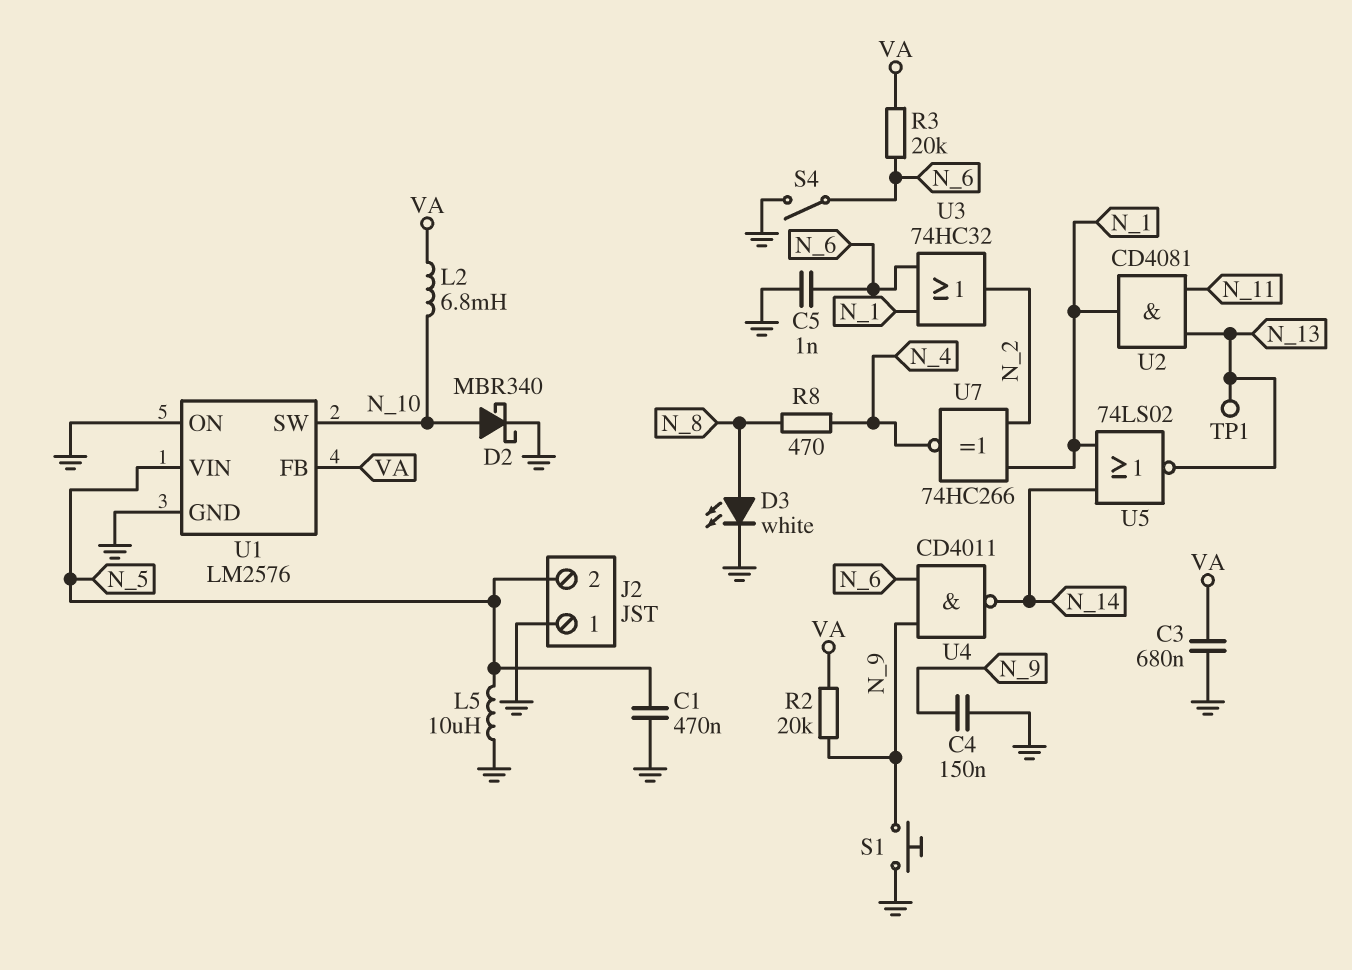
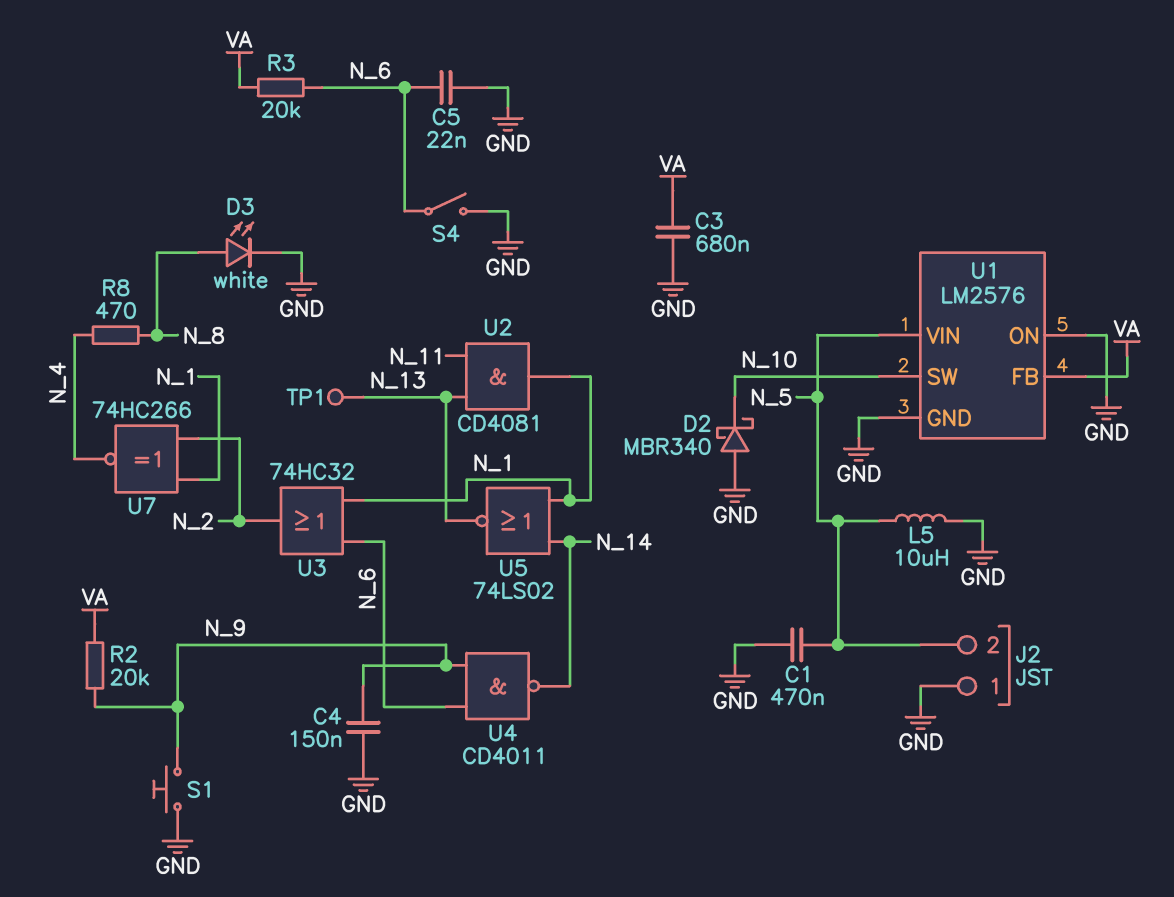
C5: 1nF (GND, N_6) -> 22nF (GND, N_6)
D2: schottky MBR340 (A N_10, K GND) -> schottky MBR340 (A GND, K N_10)
L2: 6.8mH (N_10, VA) -> none

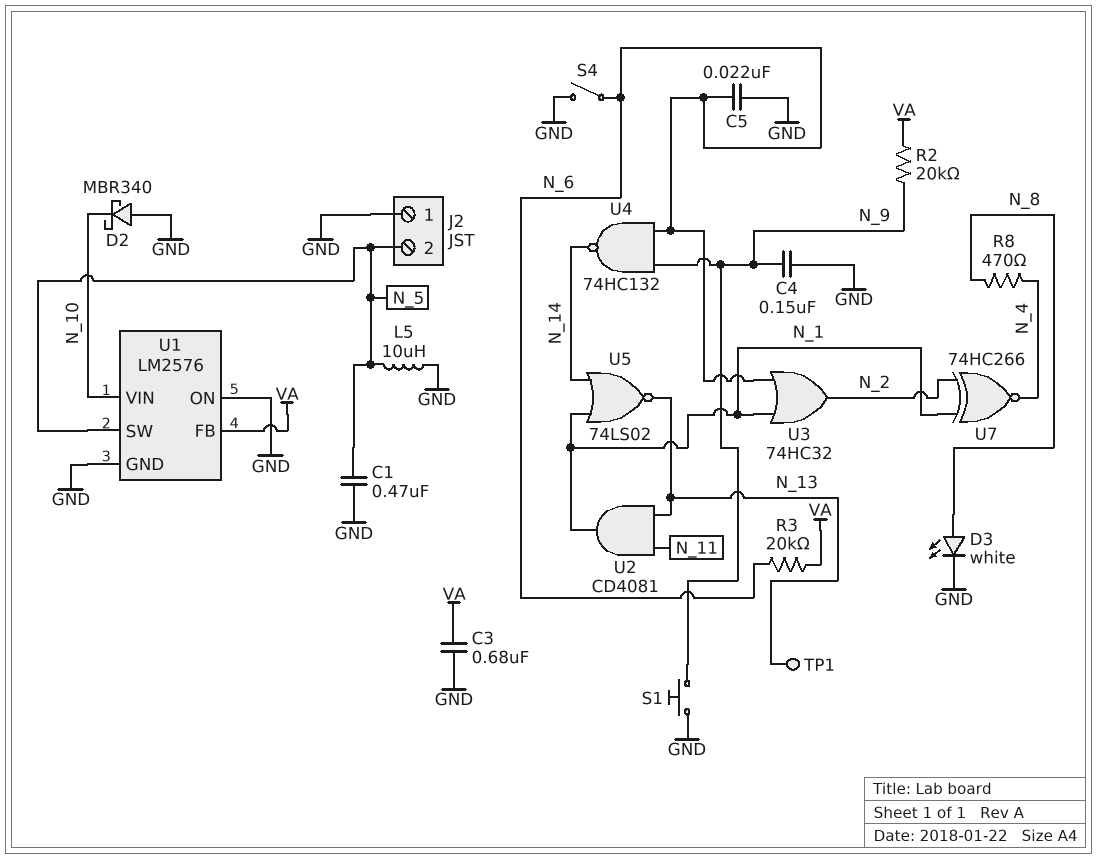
U1 pin SW: N_10 -> N_5
U1 pin VIN: N_5 -> N_10
U4: NAND CD4011 (in N_6, in N_9, out N_14) -> NAND 74HC132 (in N_6, in N_9, out N_14)

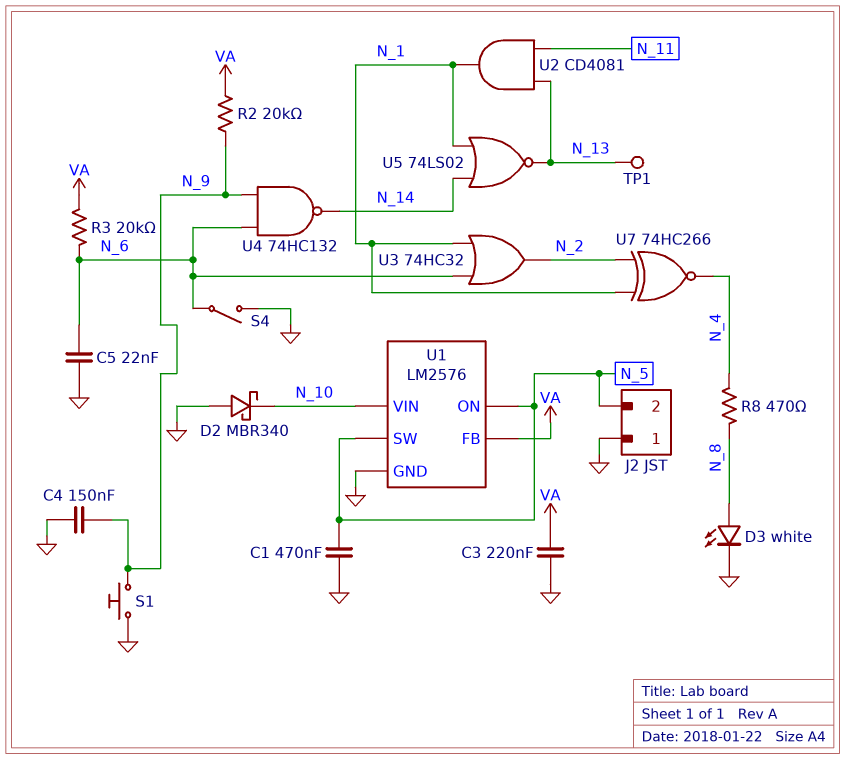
C3: 680nF (GND, VA) -> 220nF (GND, VA)
L5: 10uH (GND, N_5) -> none
U1 pin ON: GND -> N_5

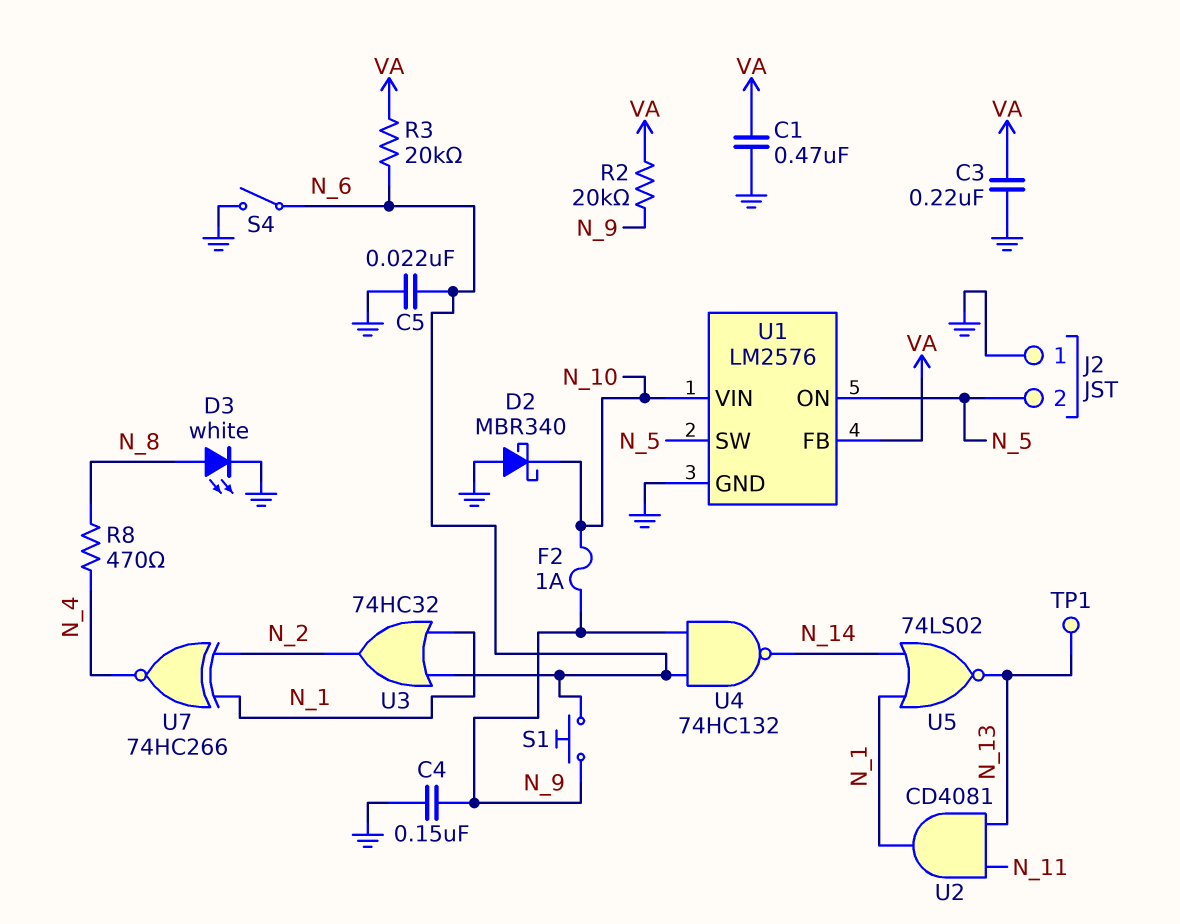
C1: 470nF (GND, N_5) -> 470nF (GND, VA)
F2: none -> 1A (N_9, N_10)
S1: button (GND, N_9) -> button (N_6, N_9)

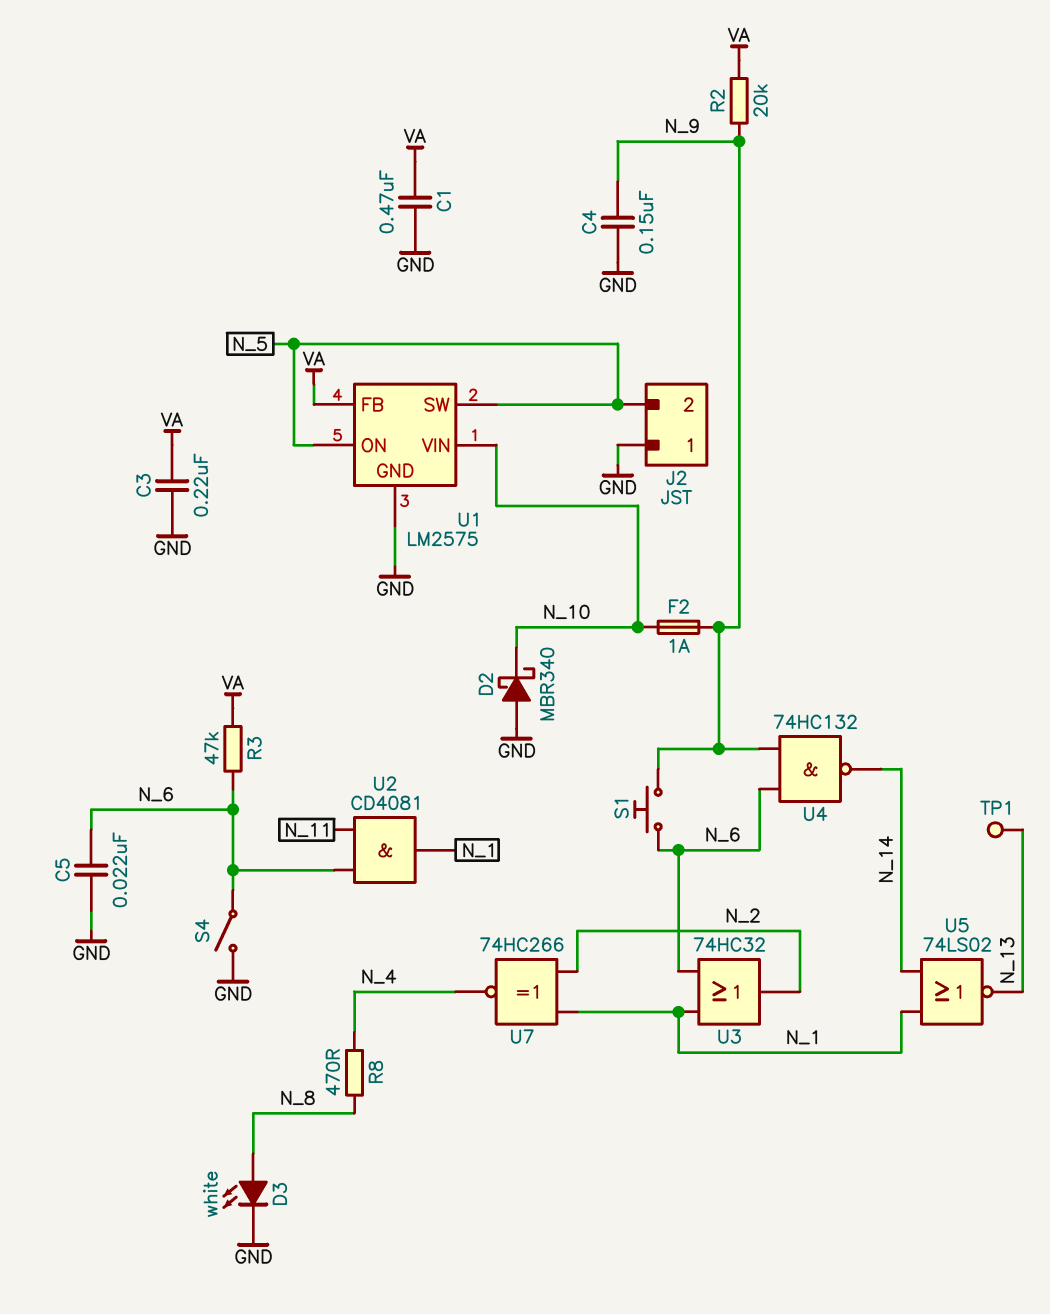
R3: 20k (N_6, VA) -> 47k (N_6, VA)
U1: LM2576 -> LM2575
U2: AND CD4081 (in N_11, in N_13, out N_1) -> AND CD4081 (in N_6, in N_11, out N_1)

